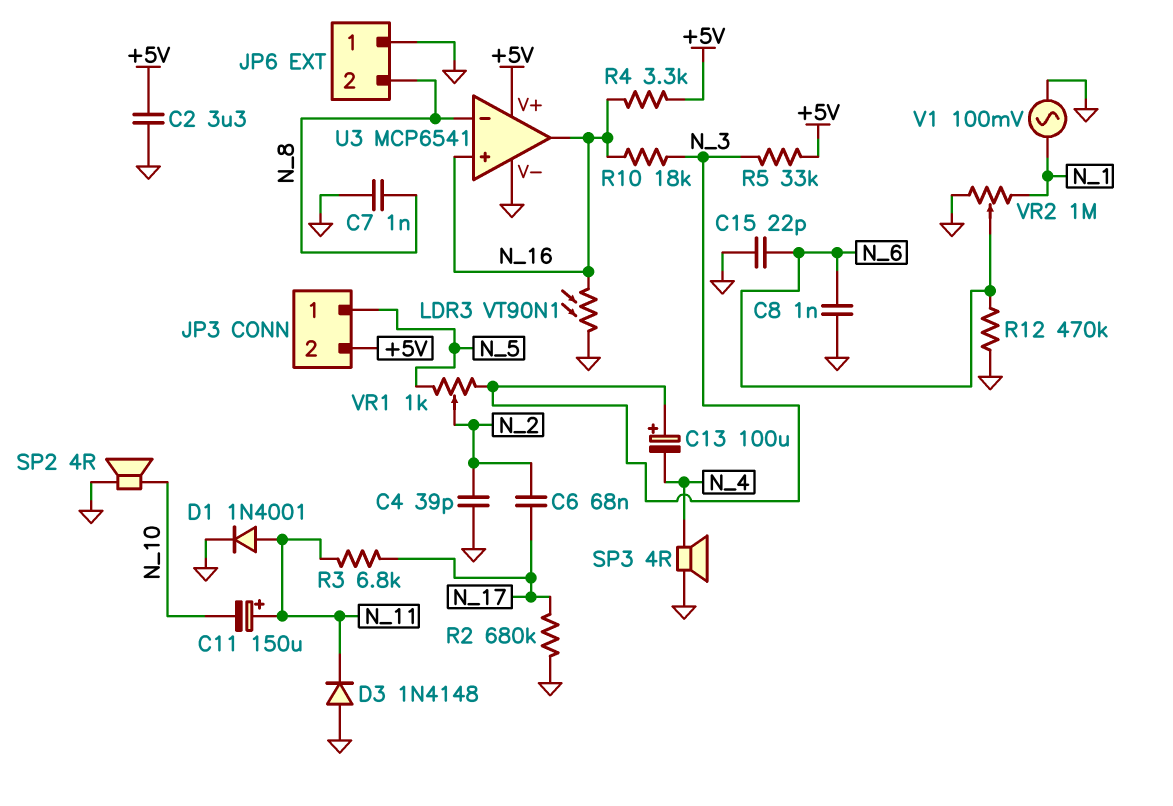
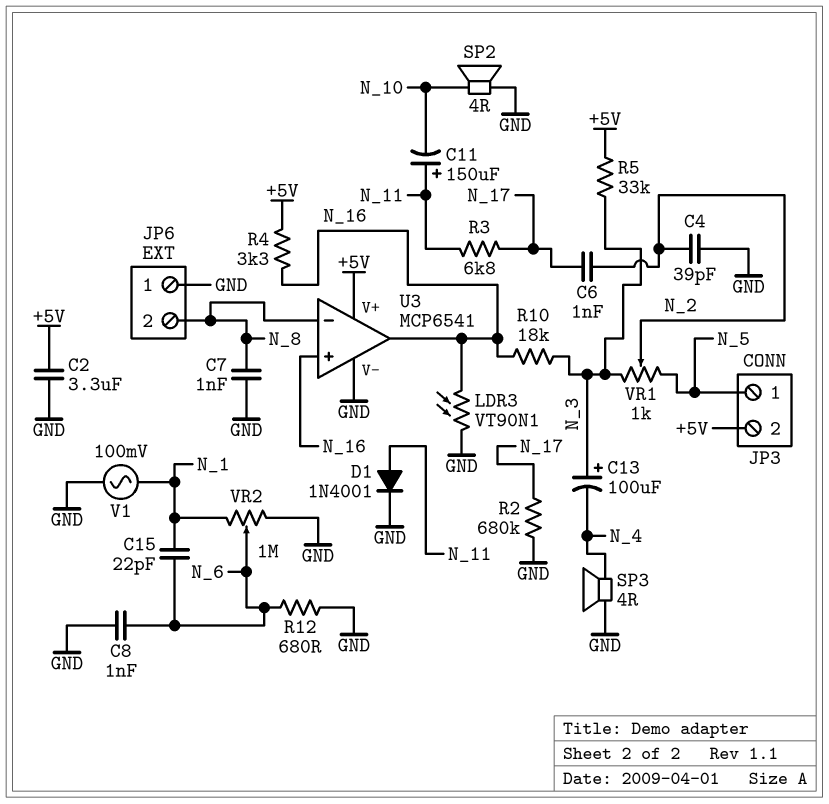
C6: 68nF (N_2, N_17) -> 1nF (N_2, N_17)
C15: 22pF (GND, N_6) -> 22pF (N_1, N_6)
D3: diode 1N4148 (A GND, K N_11) -> none
R12: 470k (GND, N_6) -> 680 (GND, N_6)

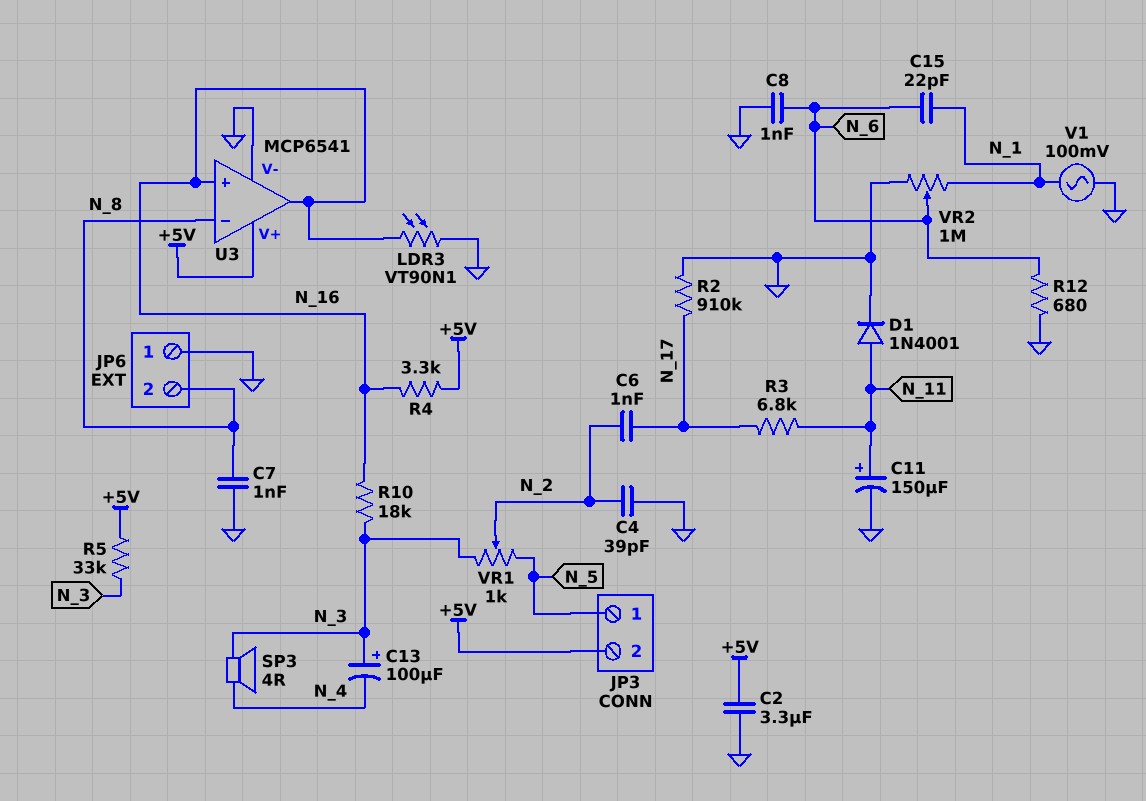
C11: 150uF (plus N_11, minus N_10) -> 150uF (plus N_11, minus GND)
R2: 680k (GND, N_17) -> 910k (GND, N_17)
SP2: speaker 4R (GND, N_10) -> none
SP3: speaker 4R (GND, N_4) -> speaker 4R (N_3, N_4)

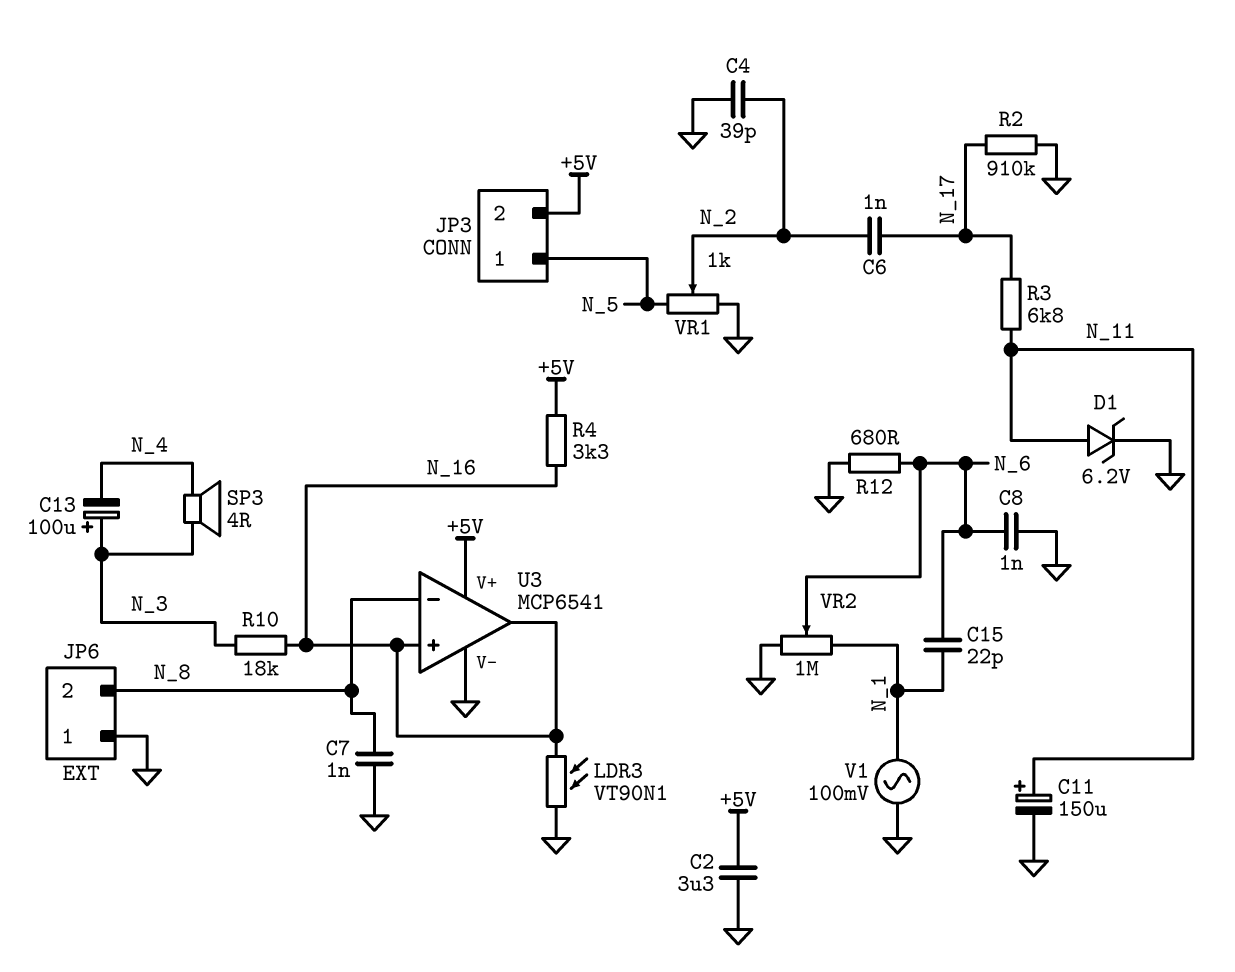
D1: diode 1N4001 (A N_11, K GND) -> zener 6.2V (A N_11, K GND)
R5: 33k (+5V, N_3) -> none
VR1: 1k (N_3, N_5, wiper N_2) -> 1k (GND, N_5, wiper N_2)

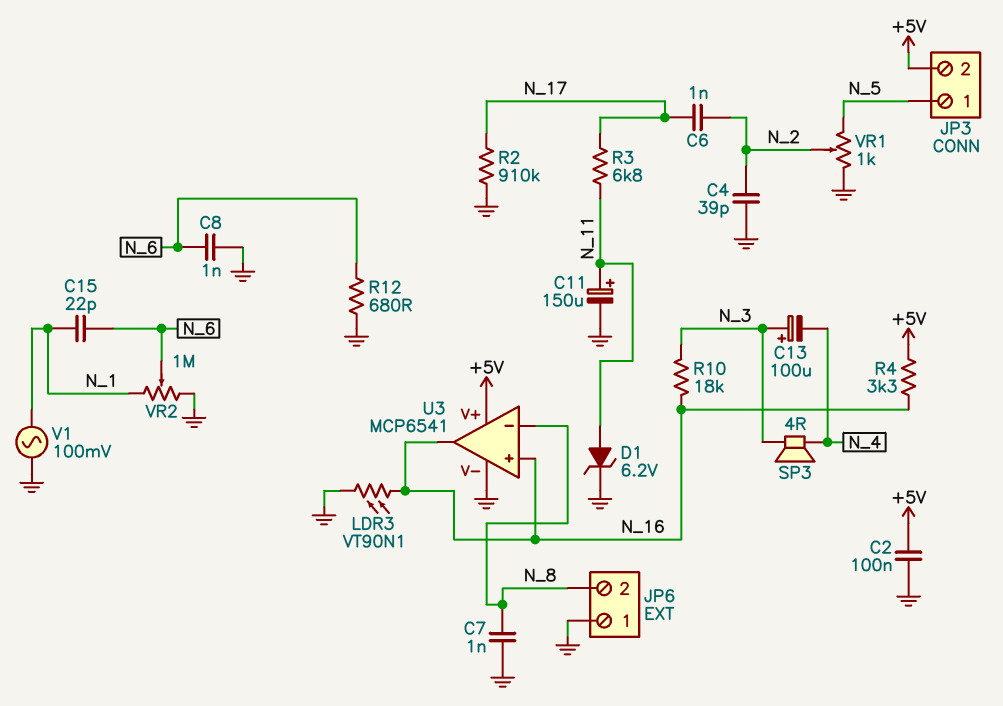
C2: 3.3uF (+5V, GND) -> 100nF (+5V, GND)

